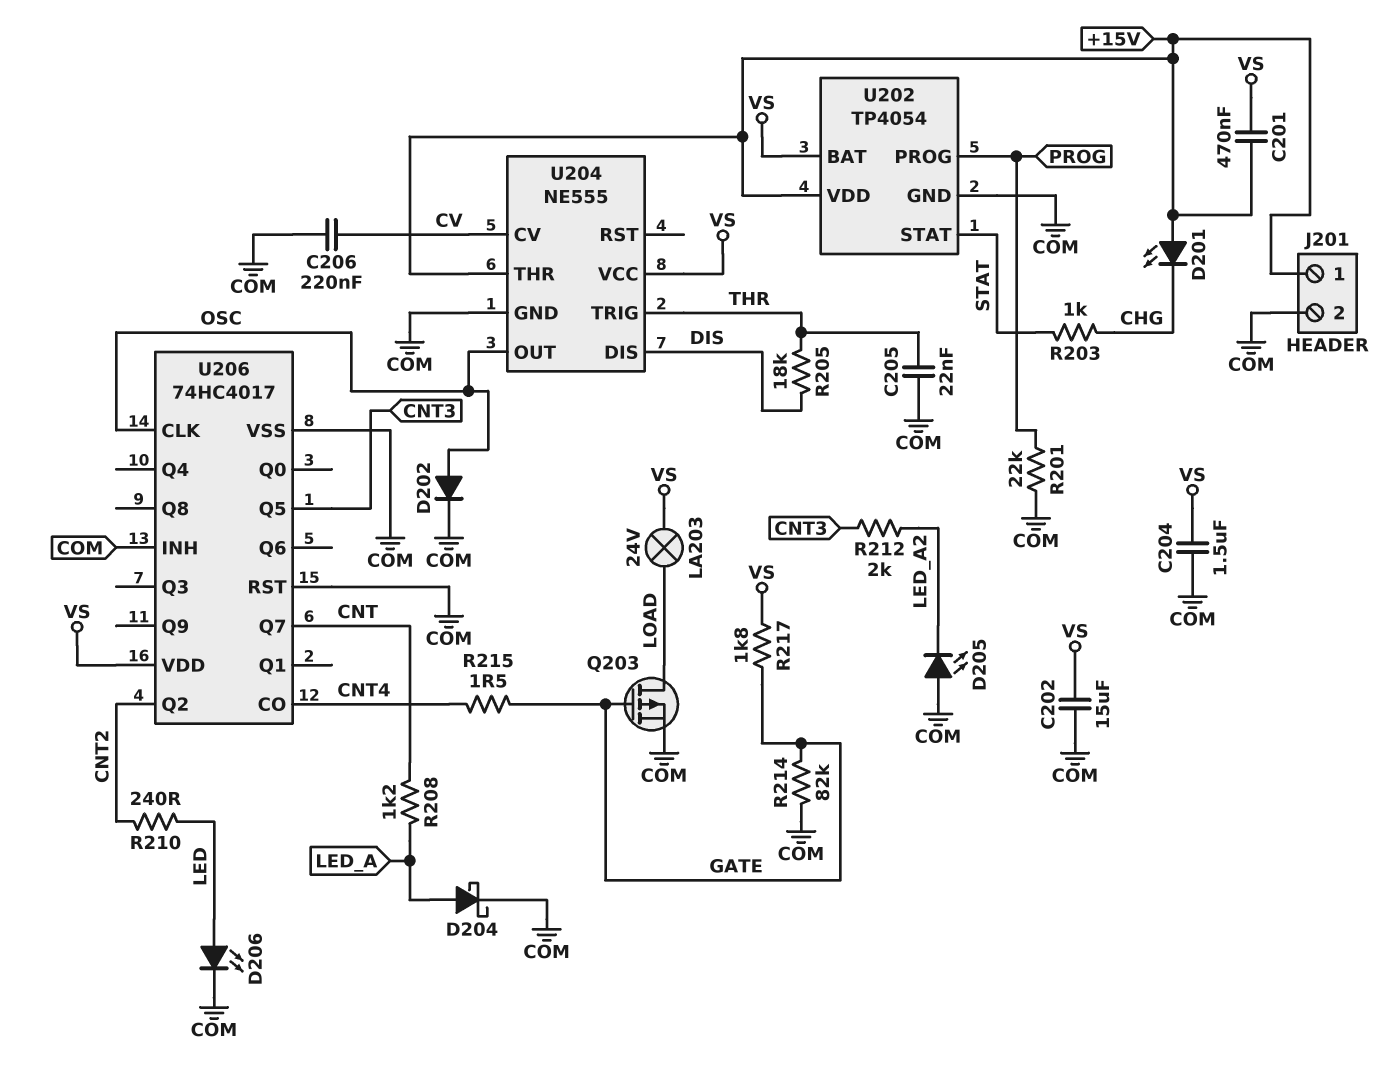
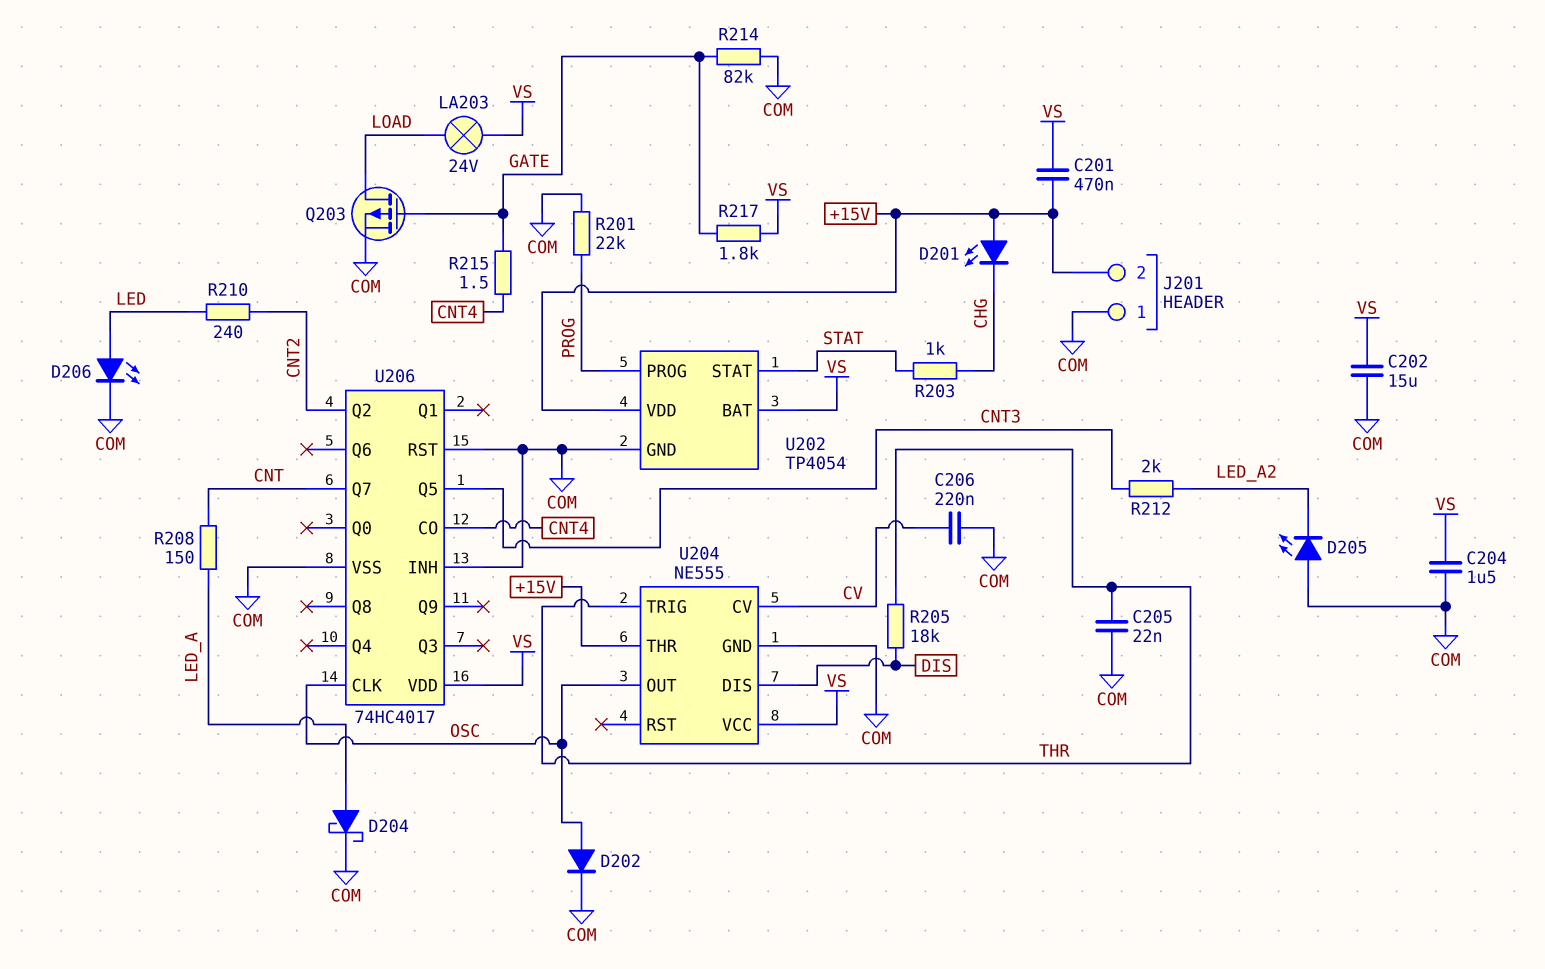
J201 pin 1: +15V -> COM
J201 pin 2: COM -> +15V
R208: 1.2k (CNT, LED_A) -> 150 (CNT, LED_A)

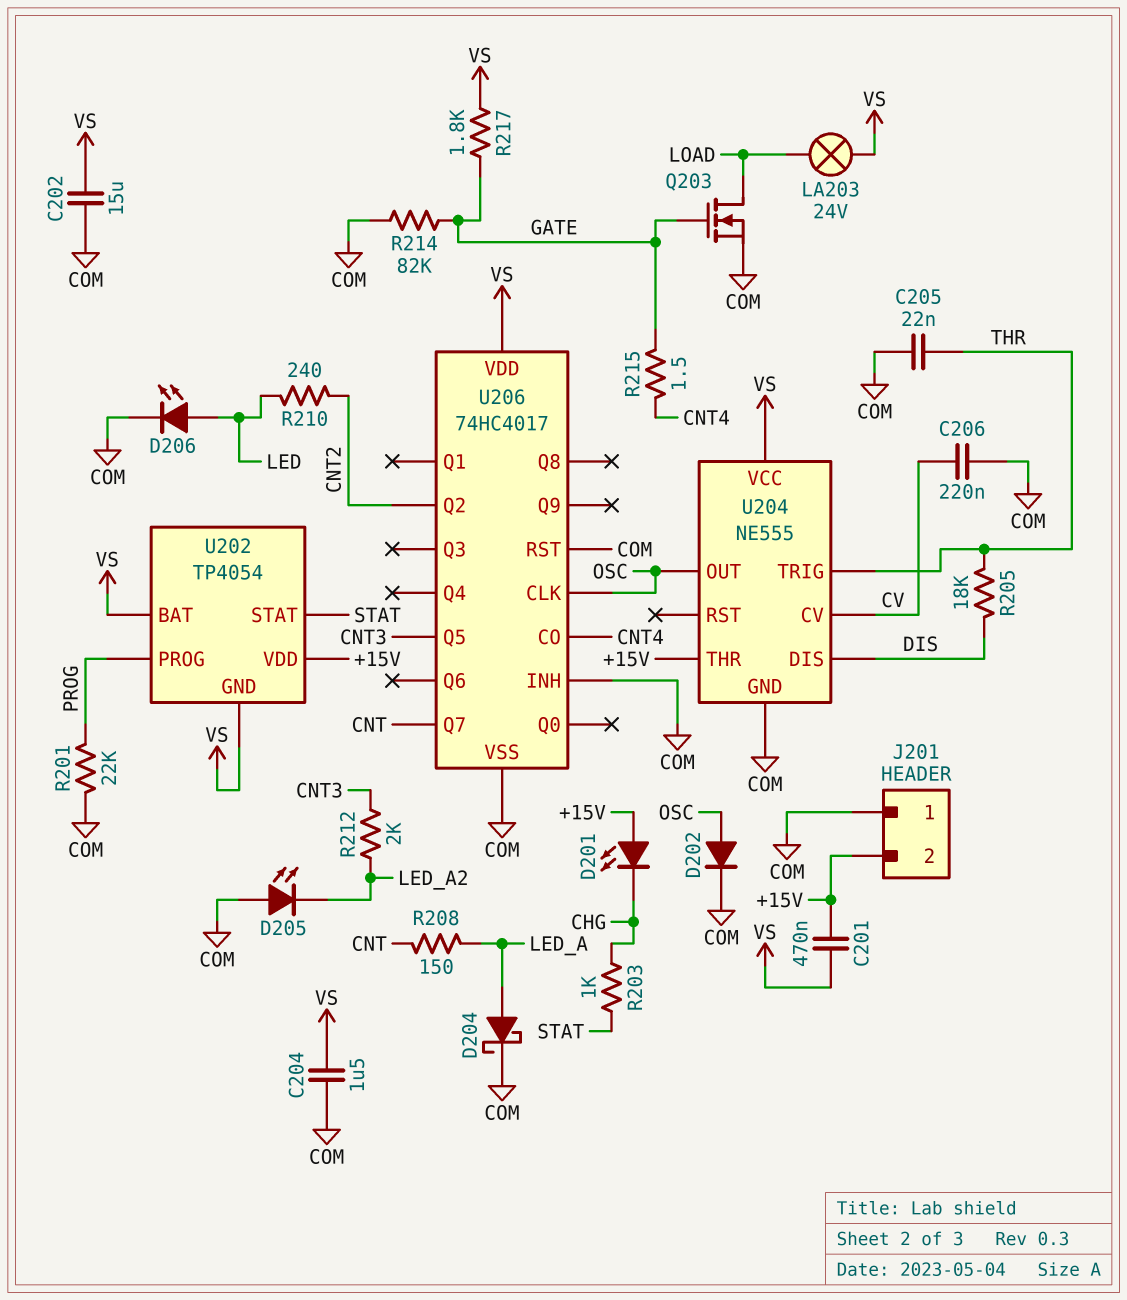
Q203: PMOS (G GATE, D LOAD, S COM) -> NMOS (G GATE, D LOAD, S COM)
U202 pin GND: COM -> VS

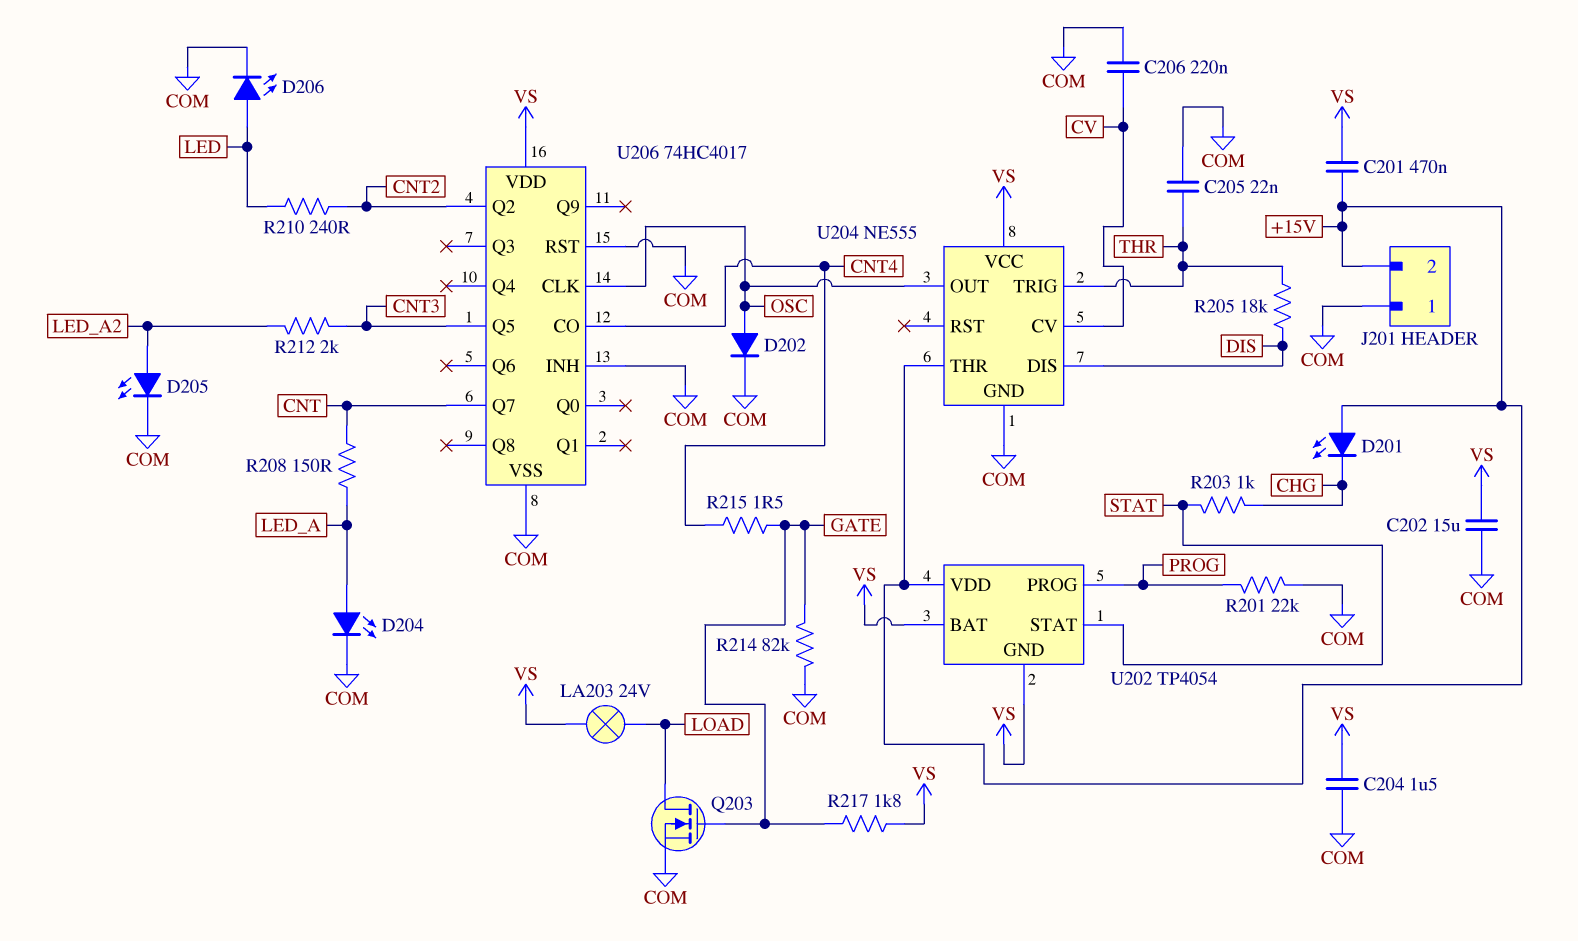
D204: schottky (A LED_A, K COM) -> LED (A LED_A, K COM)
D205: LED (A COM, K LED_A2) -> LED (A LED_A2, K COM)

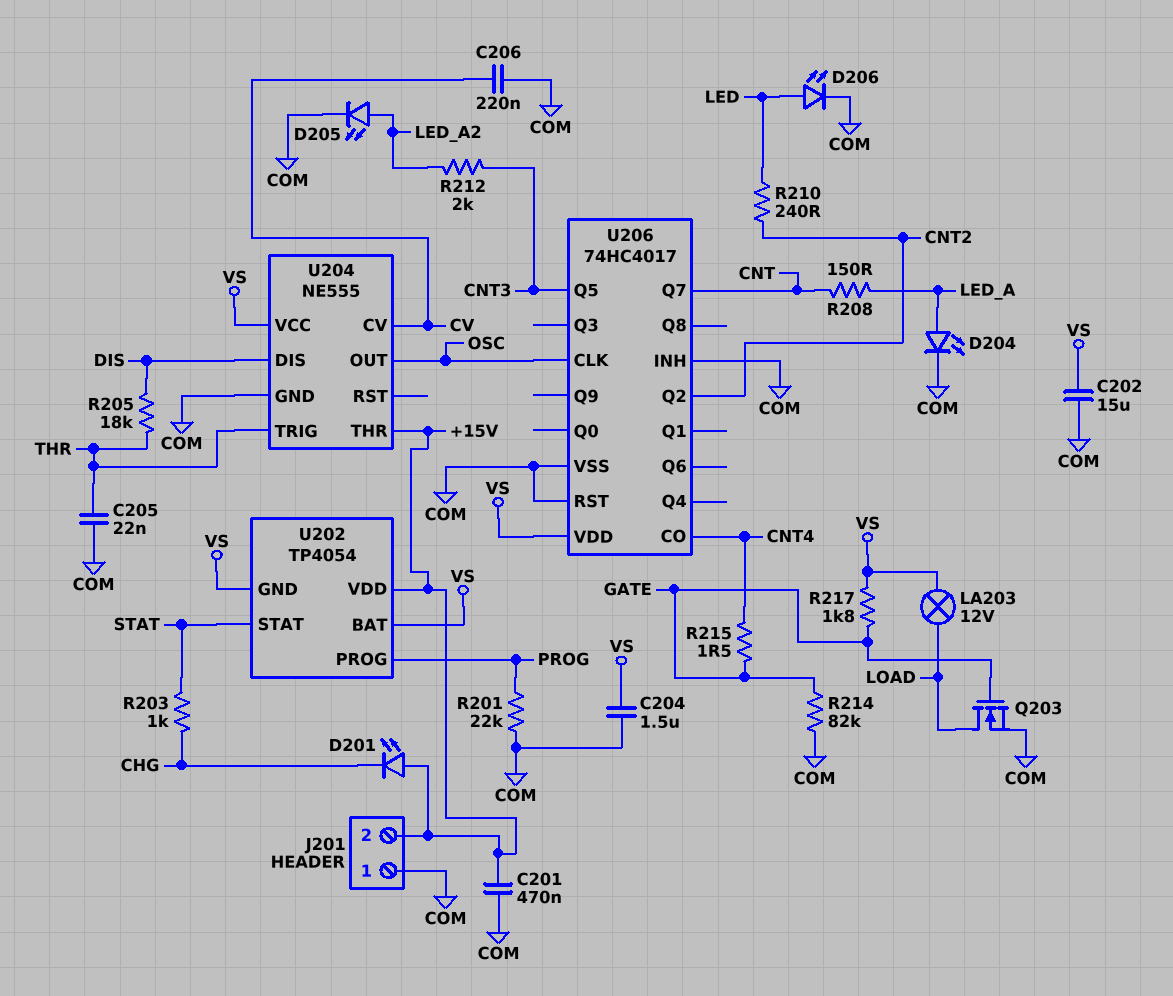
C201: 470nF (+15V, VS) -> 470nF (+15V, COM)
D202: diode (A OSC, K COM) -> none
LA203: lamp 24V (LOAD, VS) -> lamp 12V (LOAD, VS)

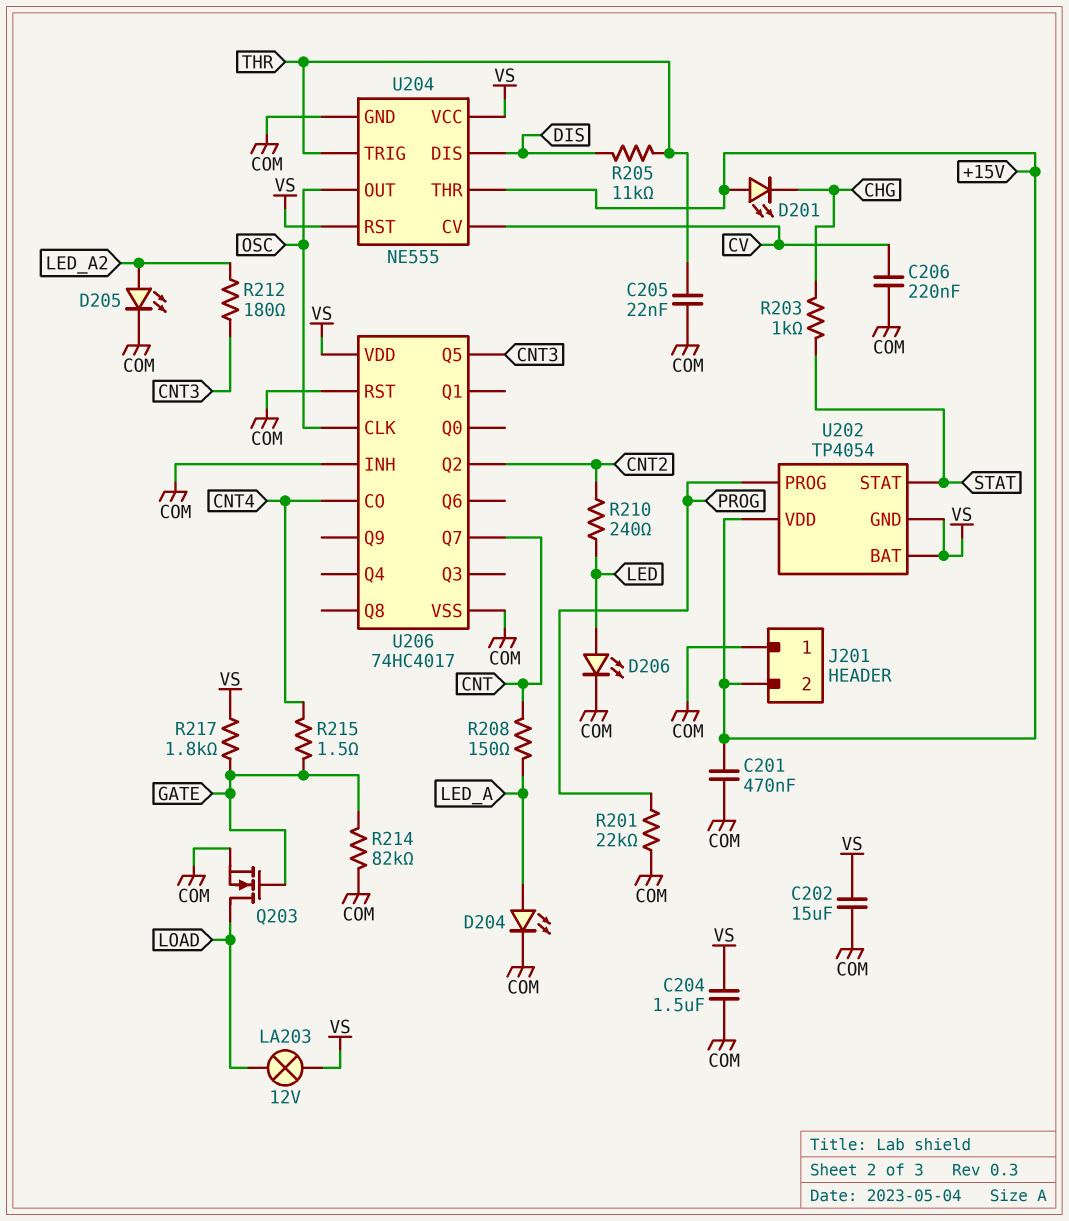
R205: 18k (DIS, THR) -> 11k (DIS, THR)
R212: 2k (CNT3, LED_A2) -> 180 (CNT3, LED_A2)
U204 pin RST: none -> VS

